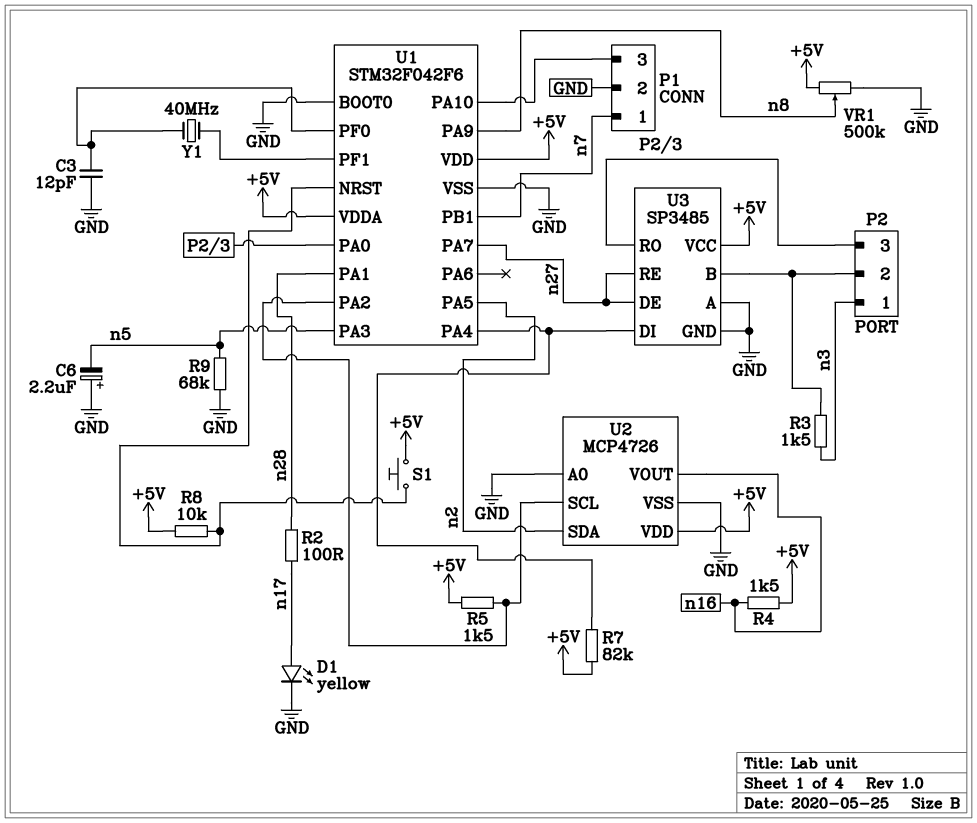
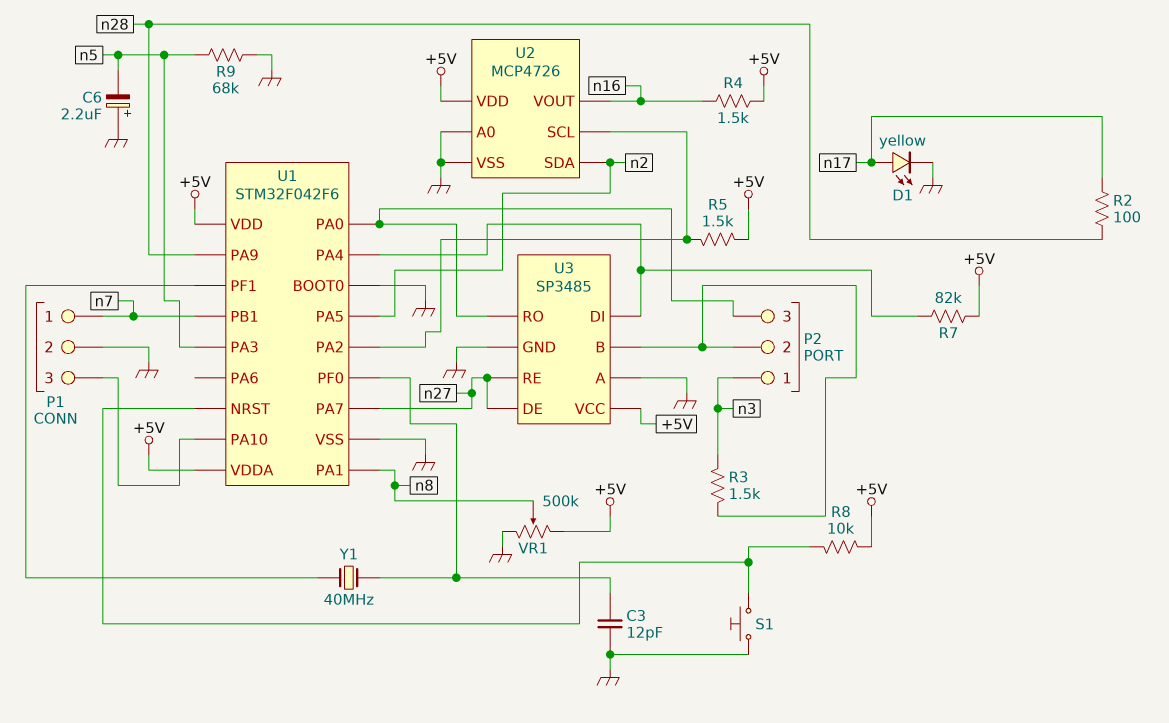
S1: button (+5V, U1/NRST) -> button (GND, U1/NRST)
U1 pin PA1: n28 -> n8
U1 pin PA9: n8 -> n28

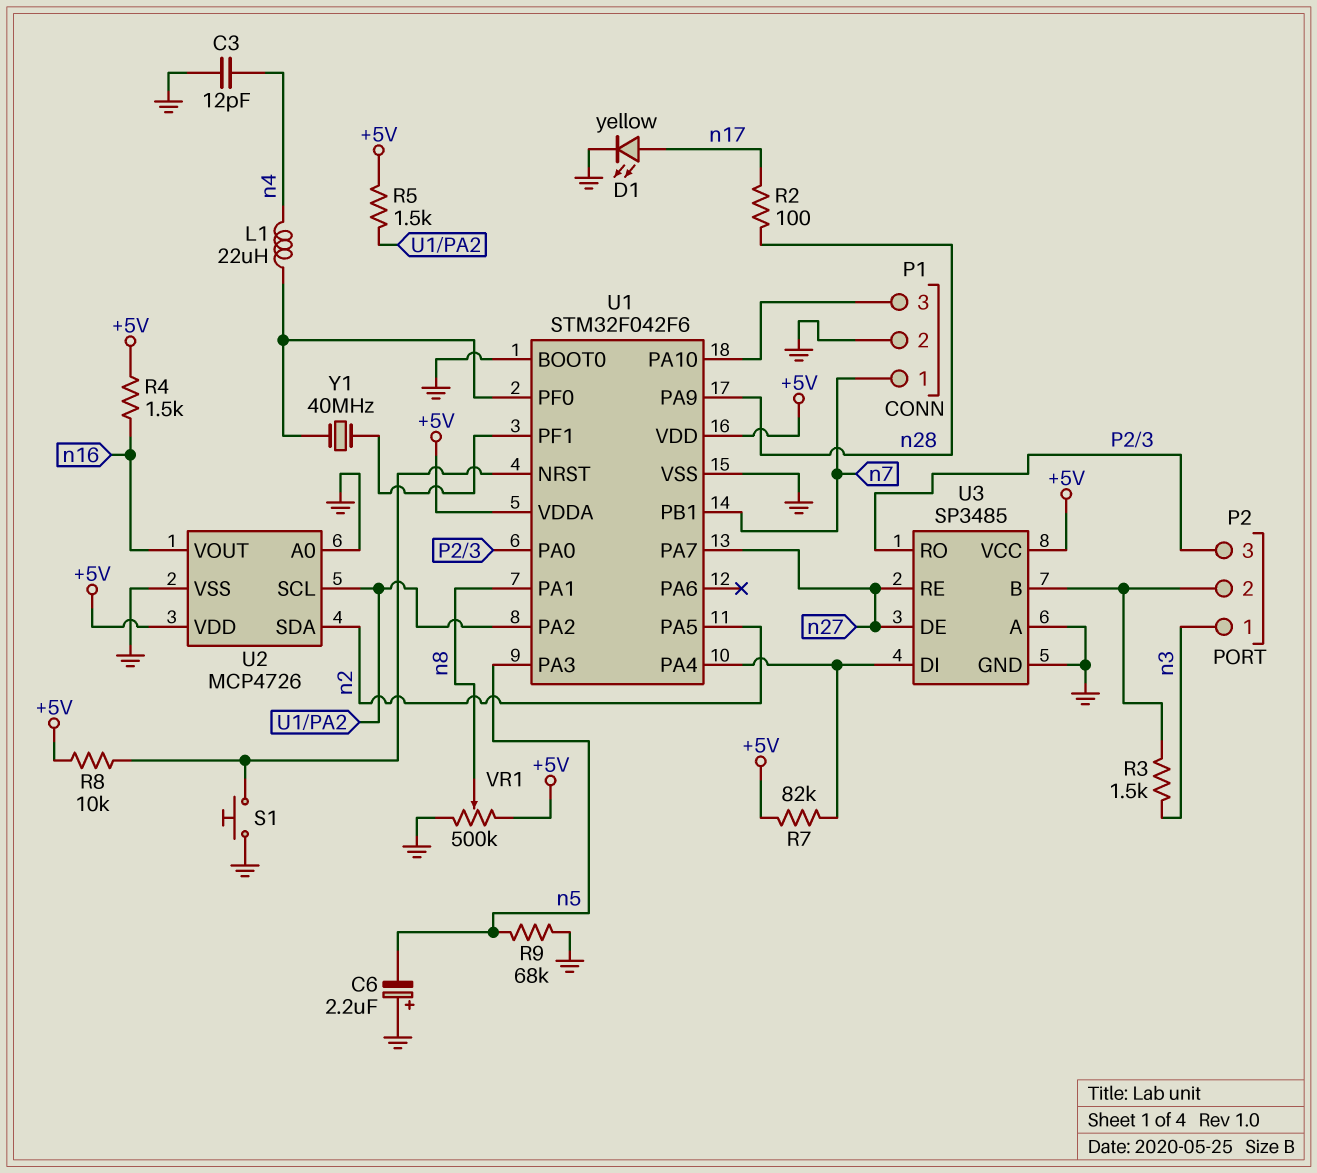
C3: 12pF (GND, U1/PF0) -> 12pF (GND, n4)
L1: none -> 22uH (U1/PF0, n4)

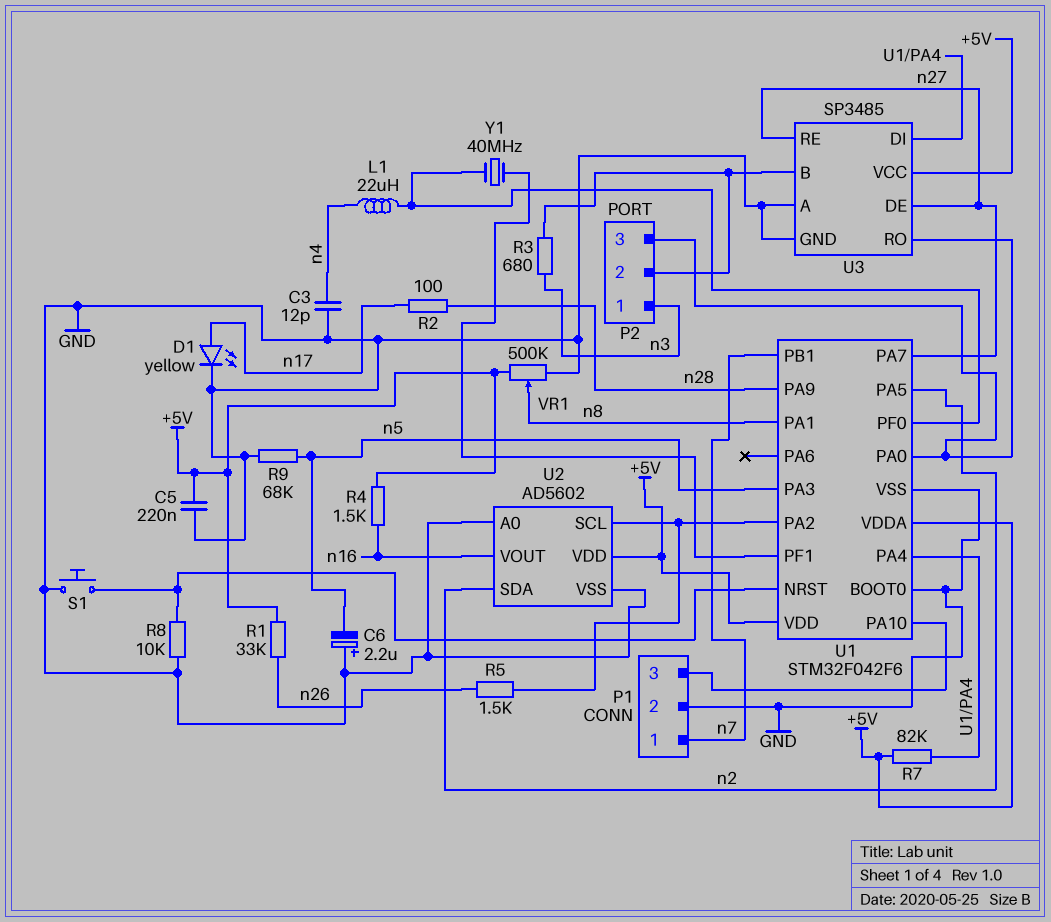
C5: none -> 220nF (+5V, GND)
R1: none -> 33k (+5V, n26)
R3: 1.5k (P2/2, n3) -> 680 (P2/2, n3)
R5: 1.5k (+5V, U1/PA2) -> 1.5k (U1/PA2, n26)
R8: 10k (+5V, U1/NRST) -> 10k (GND, U1/NRST)
U2: MCP4726 -> AD5602

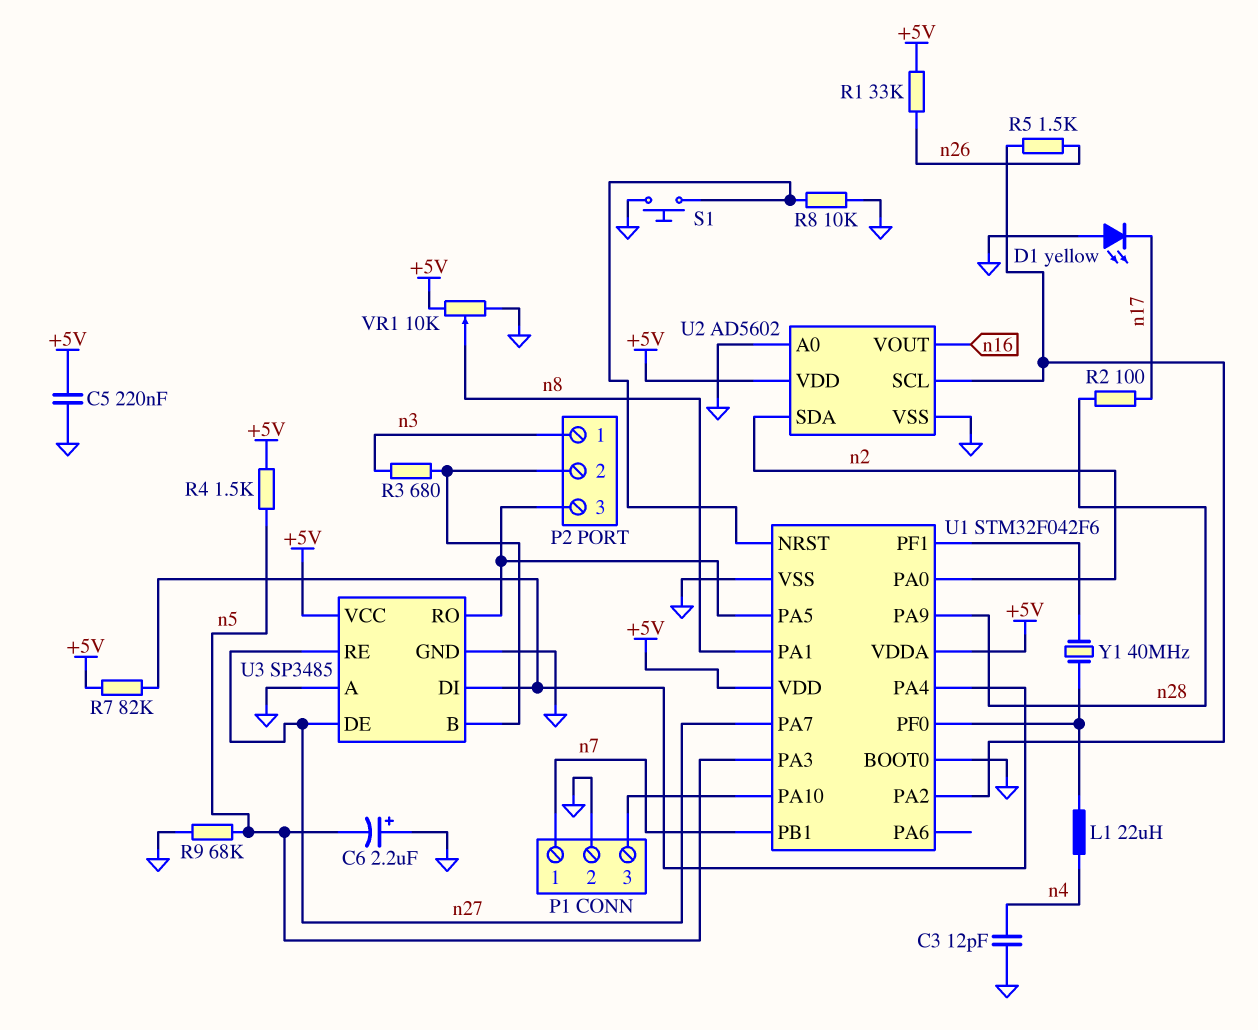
D1: LED yellow (A n17, K GND) -> LED yellow (A GND, K n17)
R4: 1.5k (+5V, n16) -> 1.5k (+5V, n5)
U1 pin PA0: P2/3 -> n2
U1 pin PA5: n2 -> P2/3
VR1: 500k (+5V, GND, wiper n8) -> 10k (+5V, GND, wiper n8)

